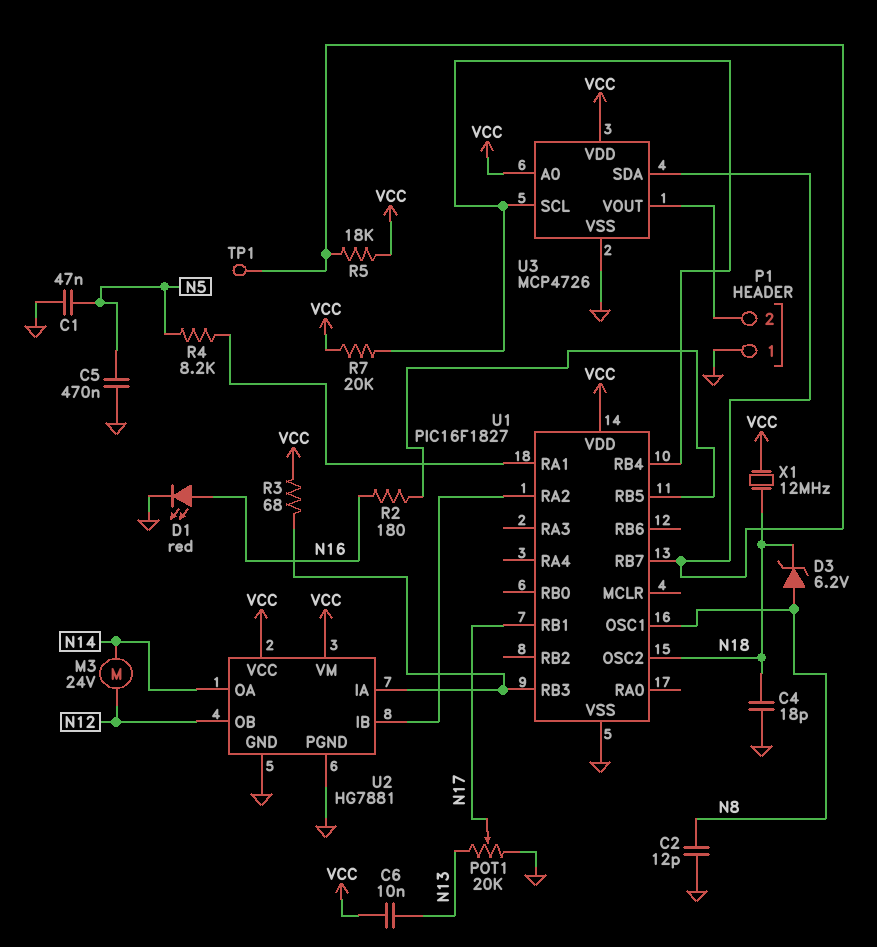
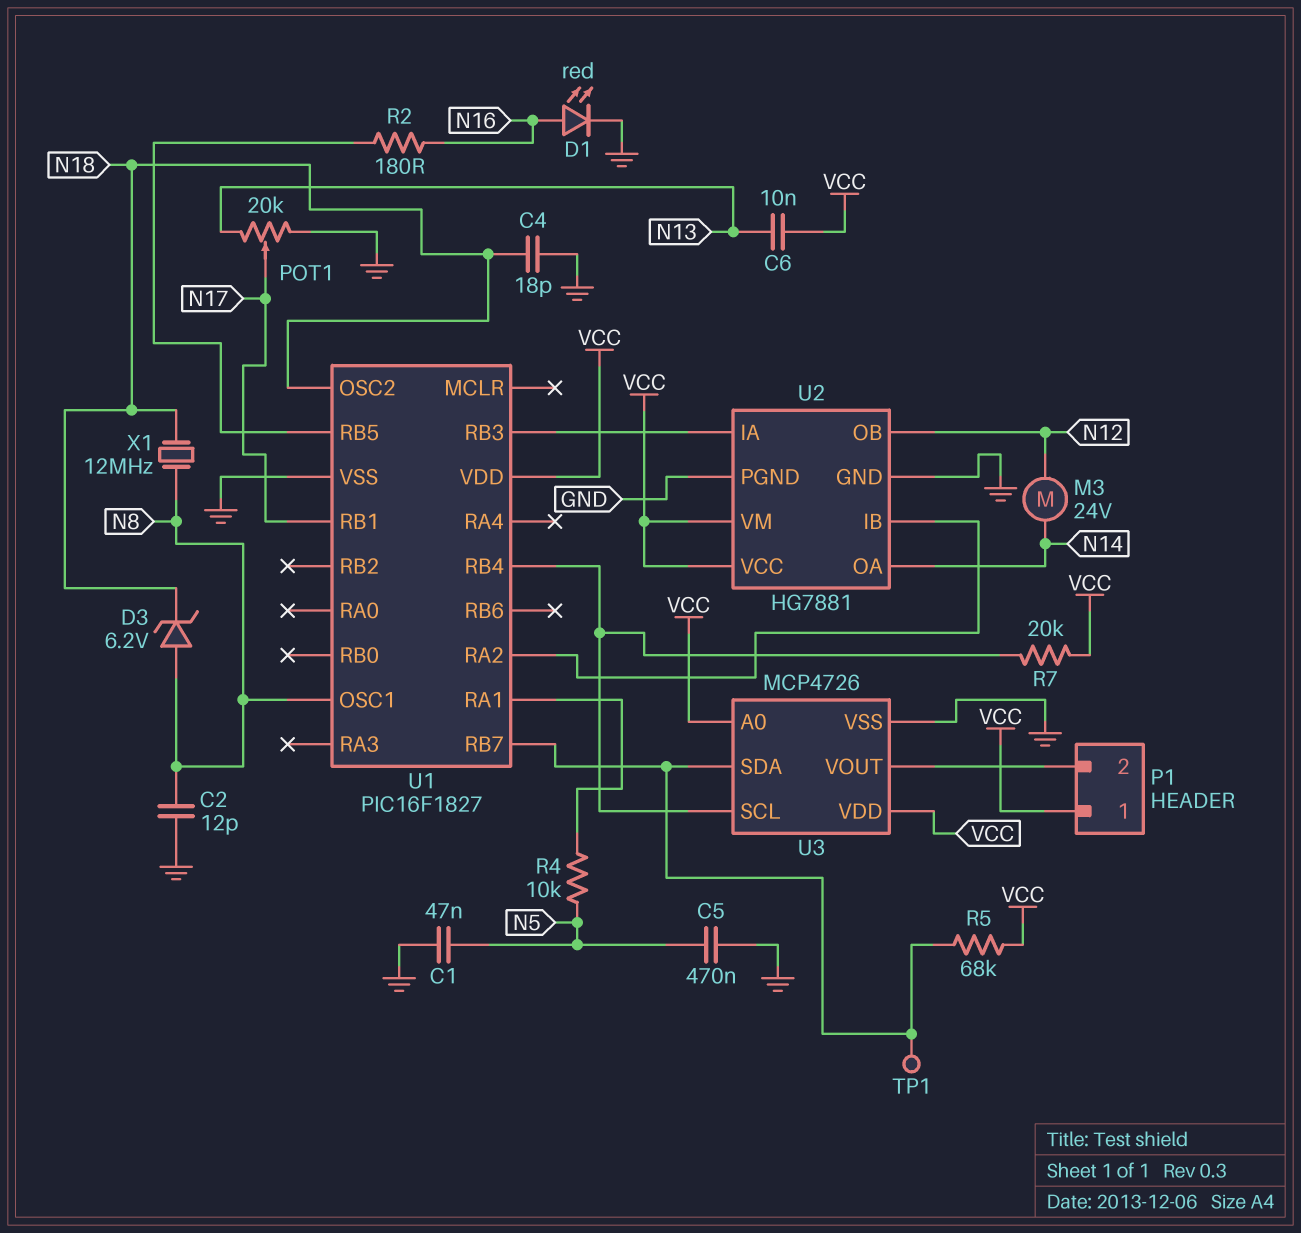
P1 pin 1: GND -> VCC
R3: 68 (U1/RB3, VCC) -> none
R4: 8.2k (N5, U1/RA1) -> 10k (N5, U1/RA1)
R5: 18k (U1/RB7, VCC) -> 68k (U1/RB7, VCC)
X1: 12MHz (N18, VCC) -> 12MHz (N8, N18)

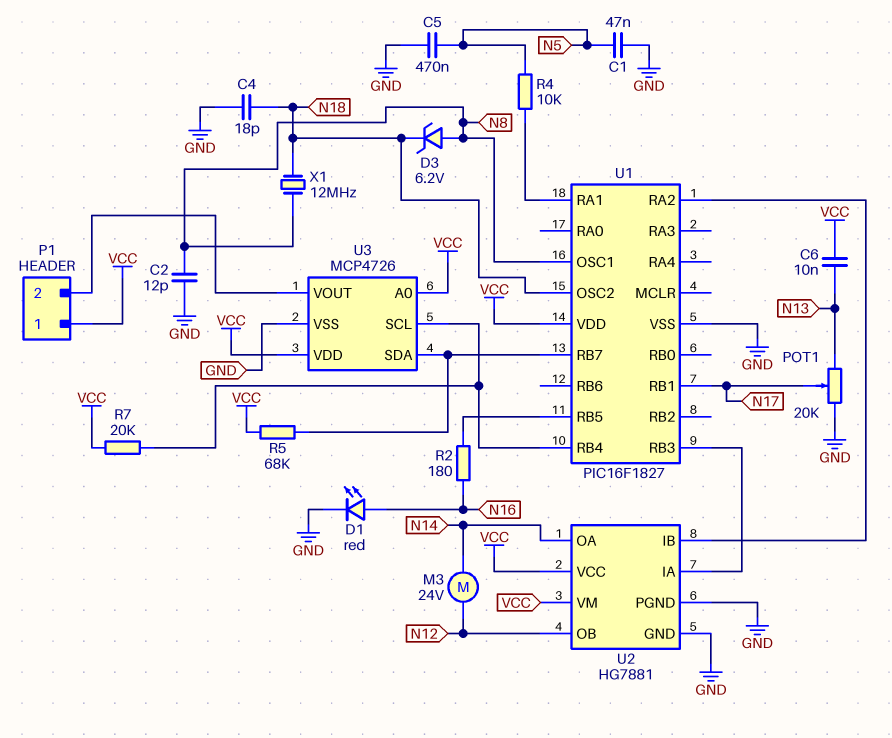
TP1: test point (U1/RB7) -> none

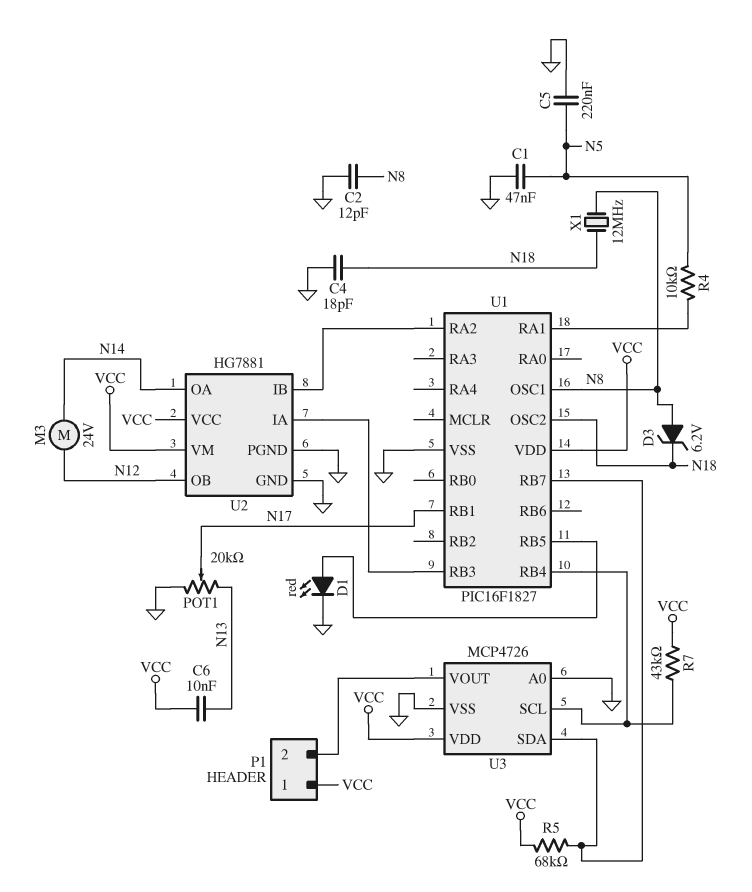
C5: 470nF (GND, N5) -> 220nF (GND, N5)
D1: LED red (A N16, K GND) -> LED red (A U1/RB5, K GND)
R2: 180 (N16, U1/RB5) -> none
R7: 20k (U1/RB4, VCC) -> 43k (U1/RB4, VCC)
U3 pin A0: VCC -> GND

